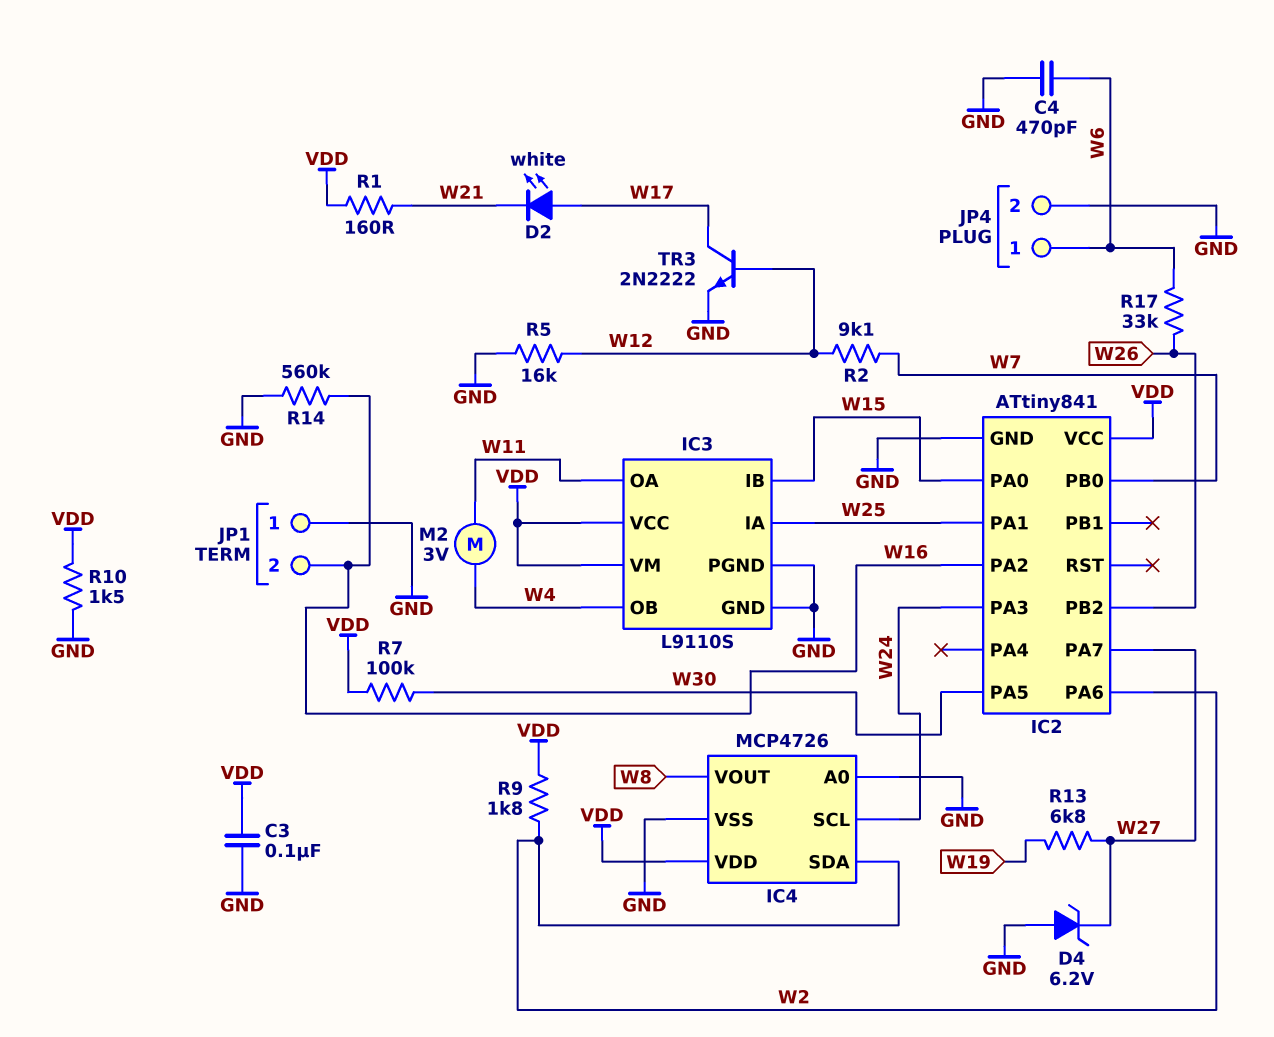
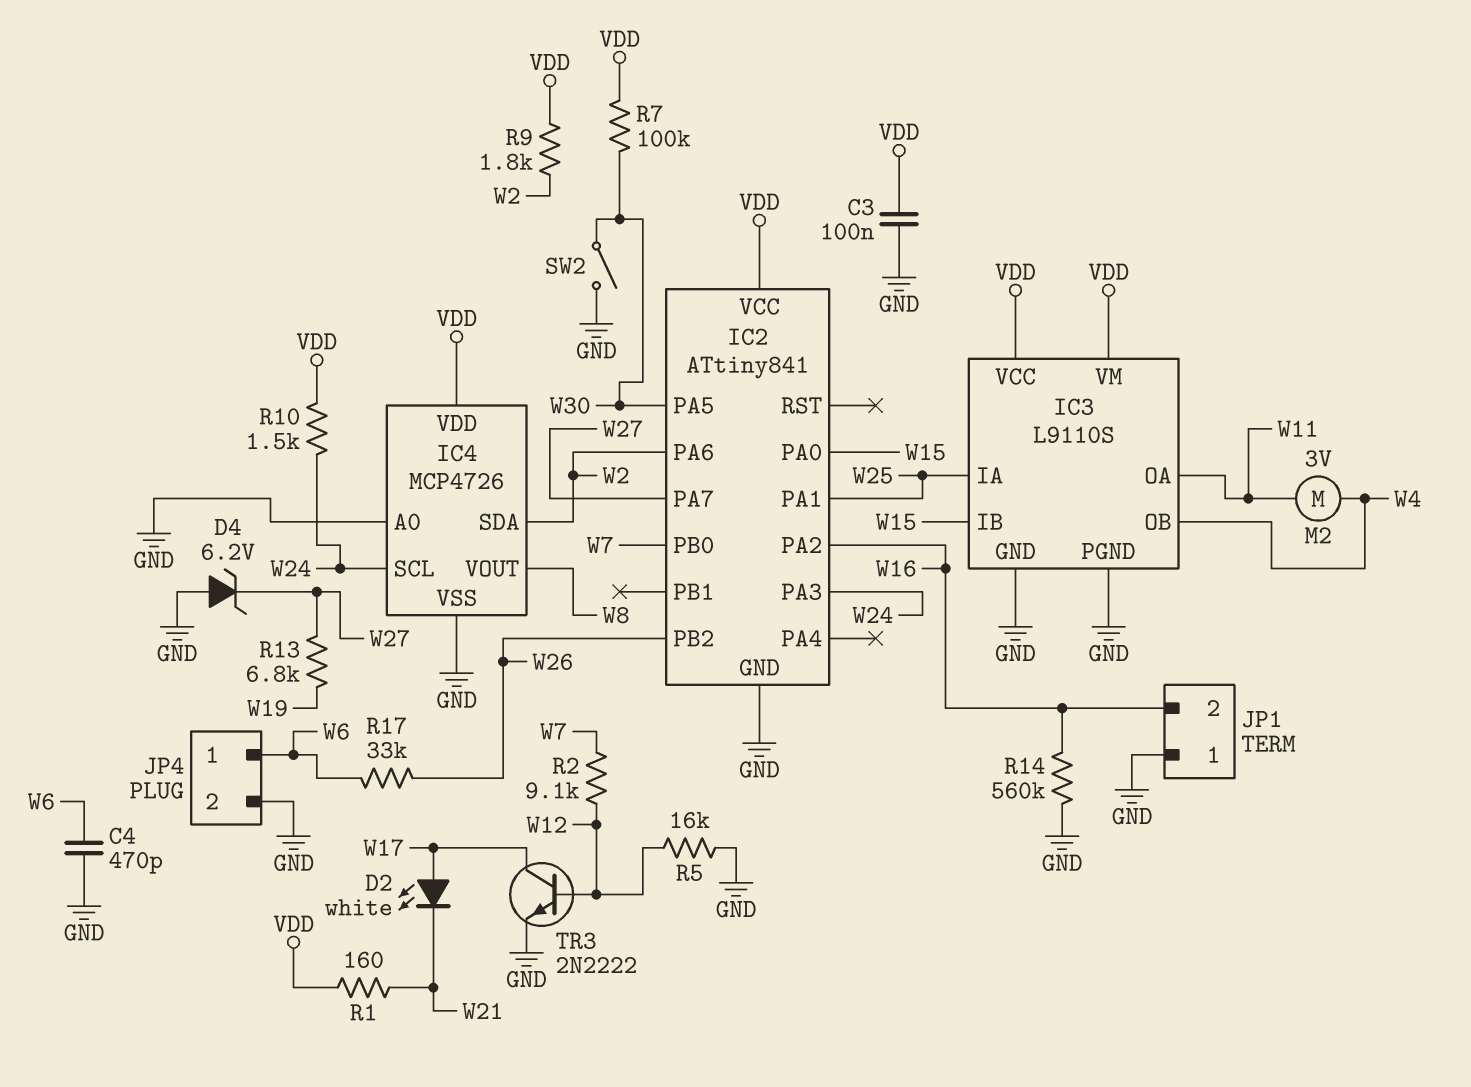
R10: 1.5k (GND, VDD) -> 1.5k (VDD, W24)
SW2: none -> switch (GND, W30)

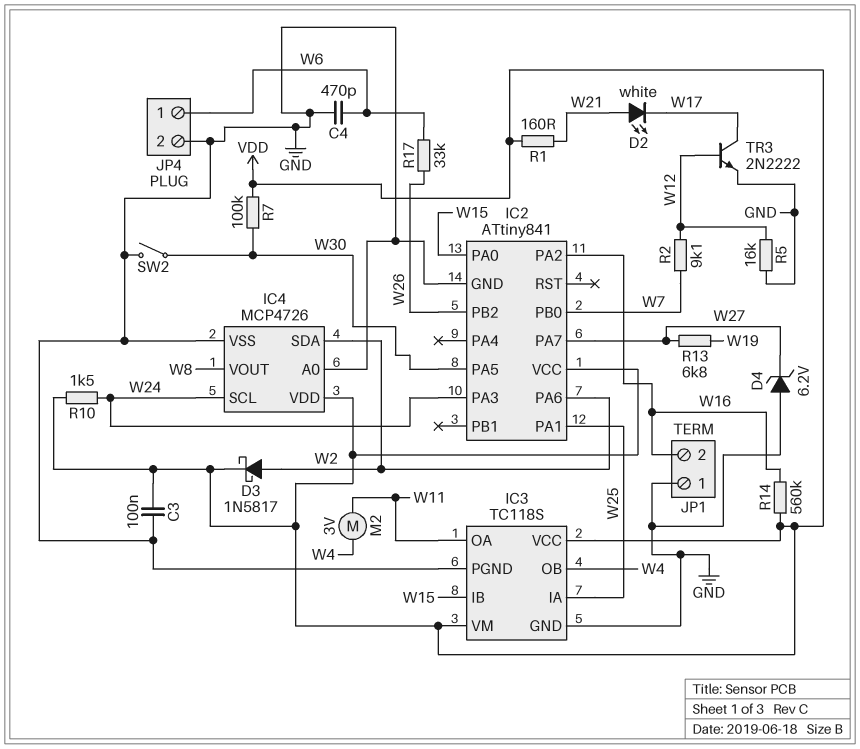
D2: LED white (A W17, K W21) -> LED white (A W21, K W17)
D3: none -> schottky 1N5817 (A W2, K VDD)
IC3: L9110S -> TC118S
R9: 1.8k (VDD, W2) -> none
R14: 560k (GND, W16) -> 560k (VDD, W16)

